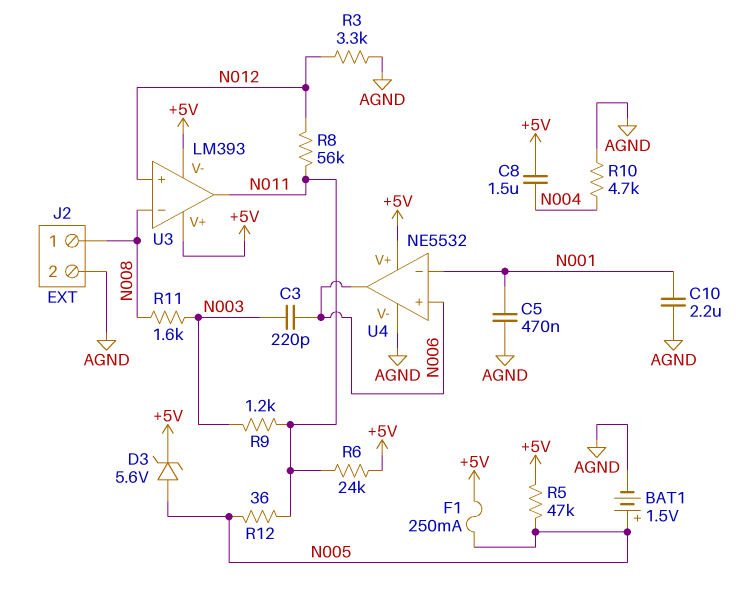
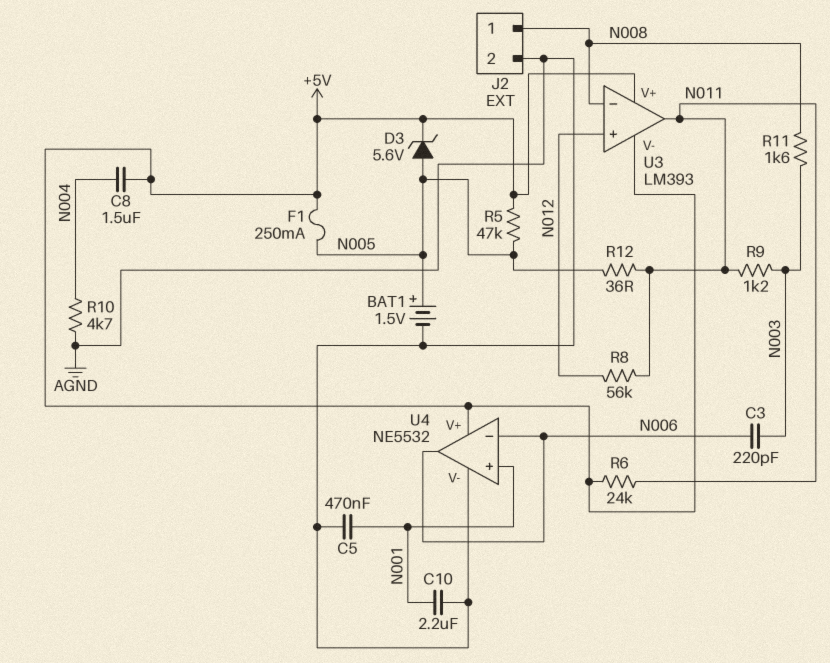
R3: 3.3k (AGND, N012) -> none
U4 pin in+: N006 -> N001
U4 pin in-: N001 -> N006

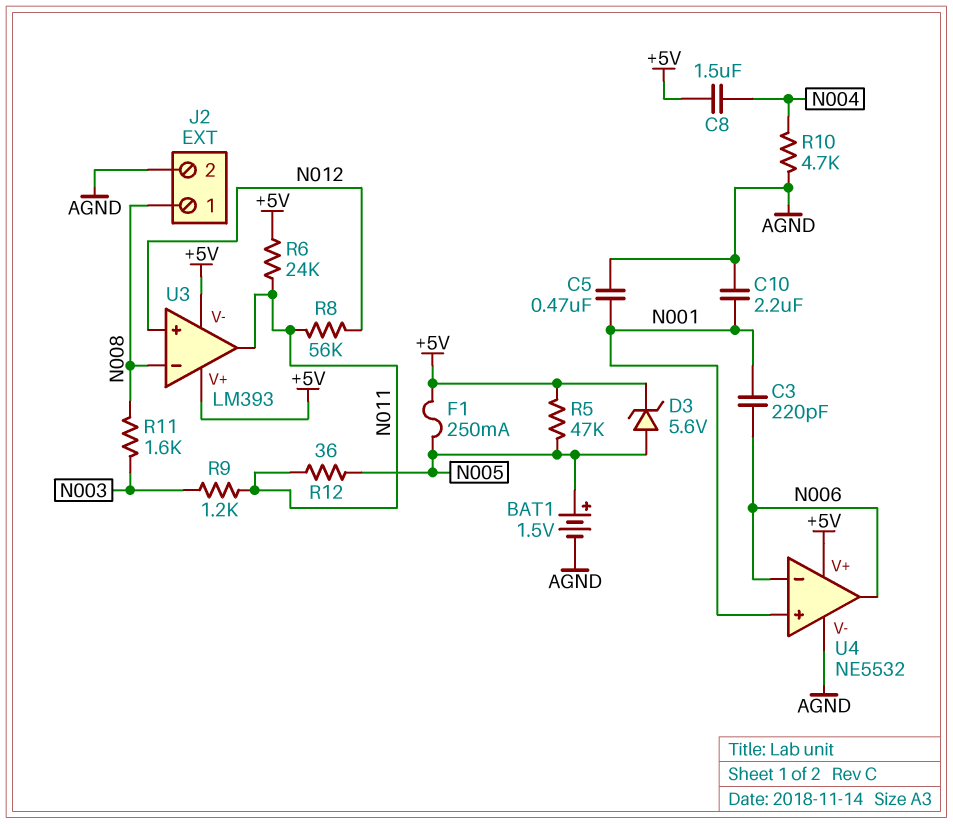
C3: 220pF (N003, N006) -> 220pF (N001, N006)

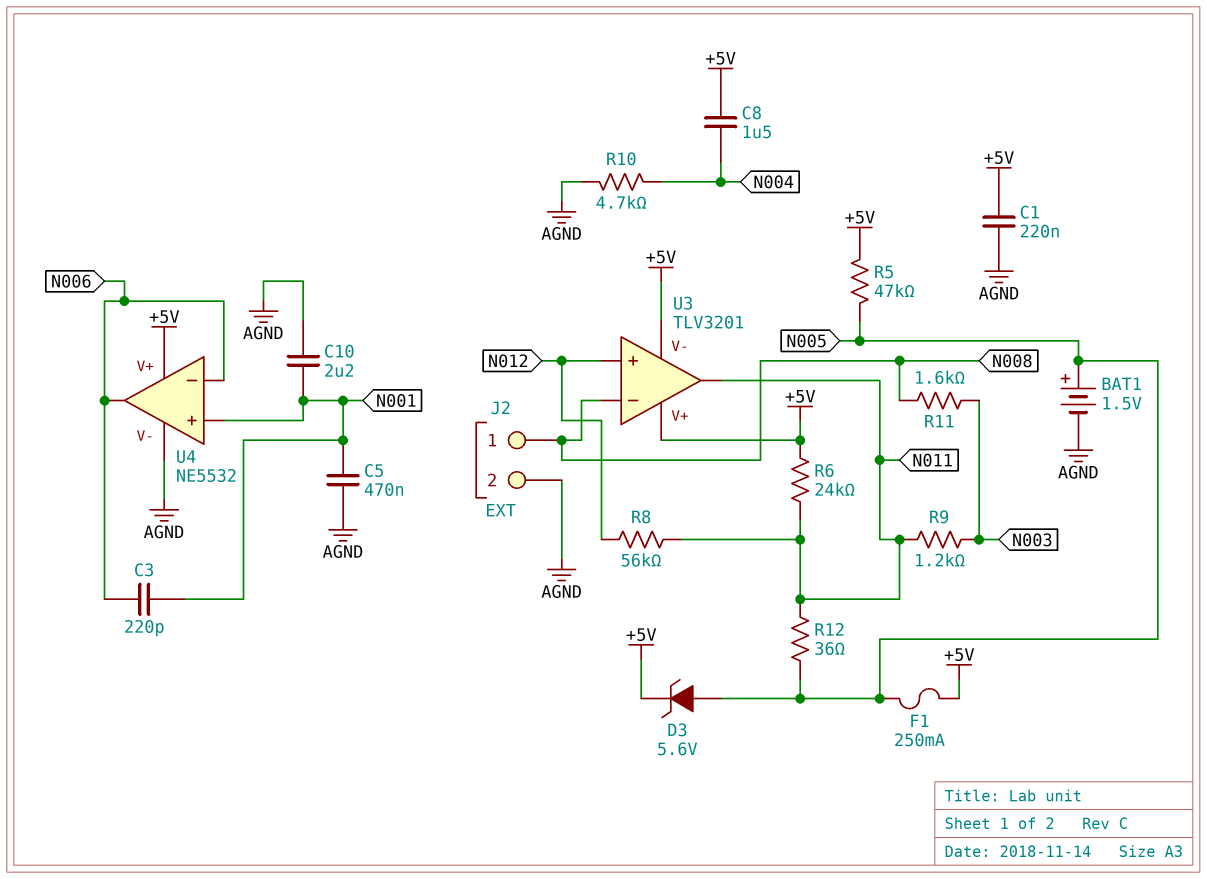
C1: none -> 220nF (+5V, AGND)
U3: LM393 -> TLV3201

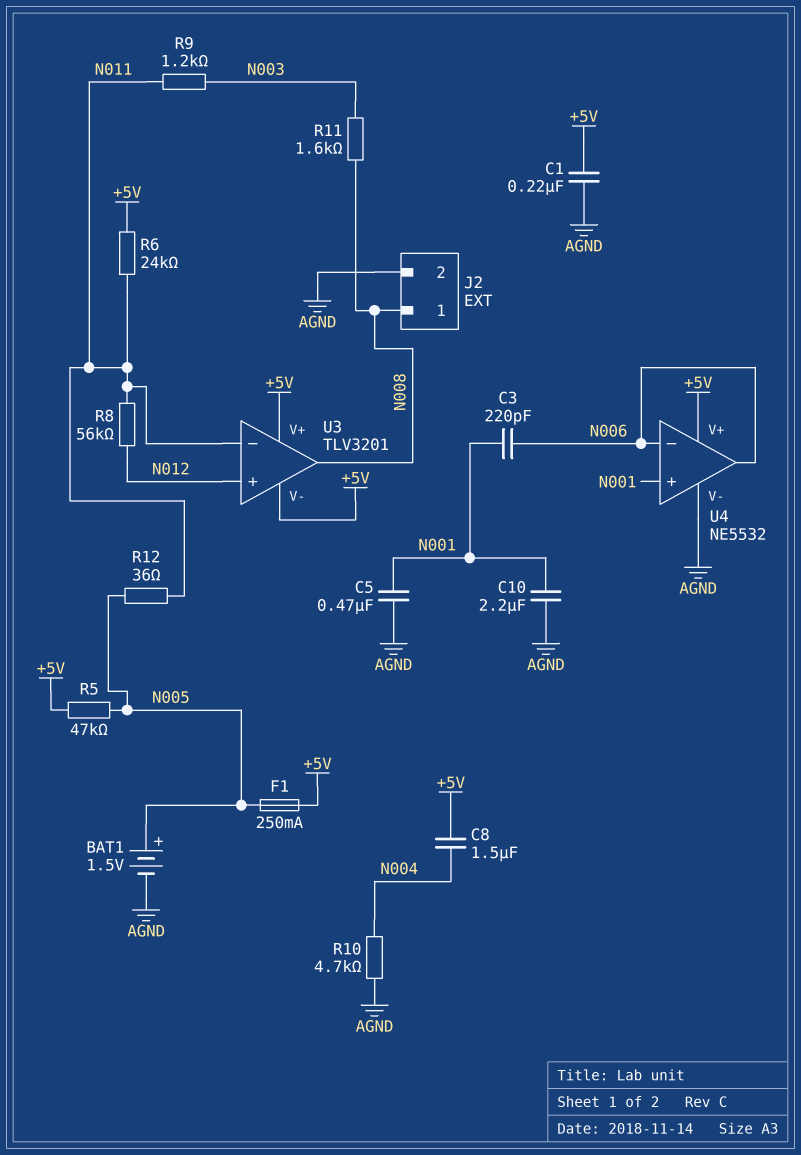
D3: zener 5.6V (A N005, K +5V) -> none
U3 pin in-: N008 -> N011
U3 pin out: N011 -> N008

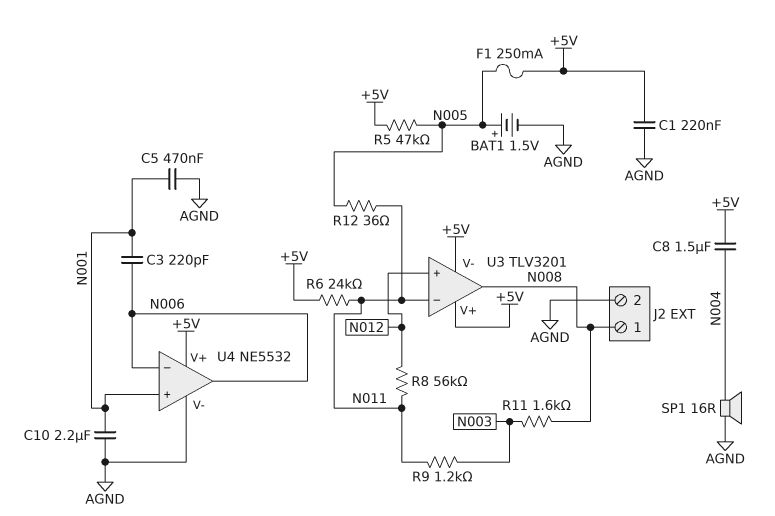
R10: 4.7k (AGND, N004) -> none
SP1: none -> speaker 16R (AGND, N004)

